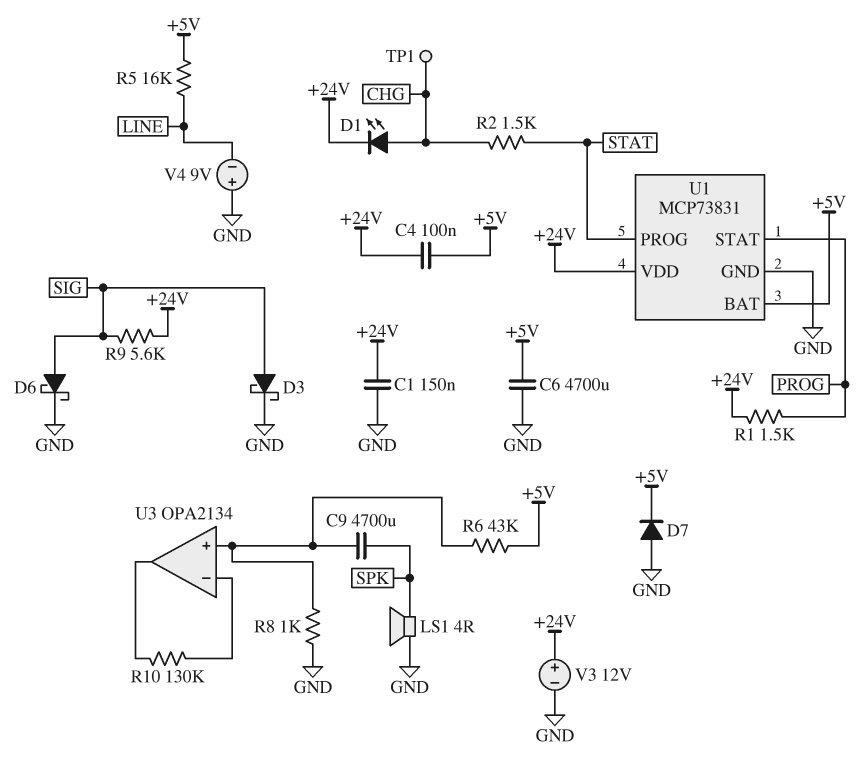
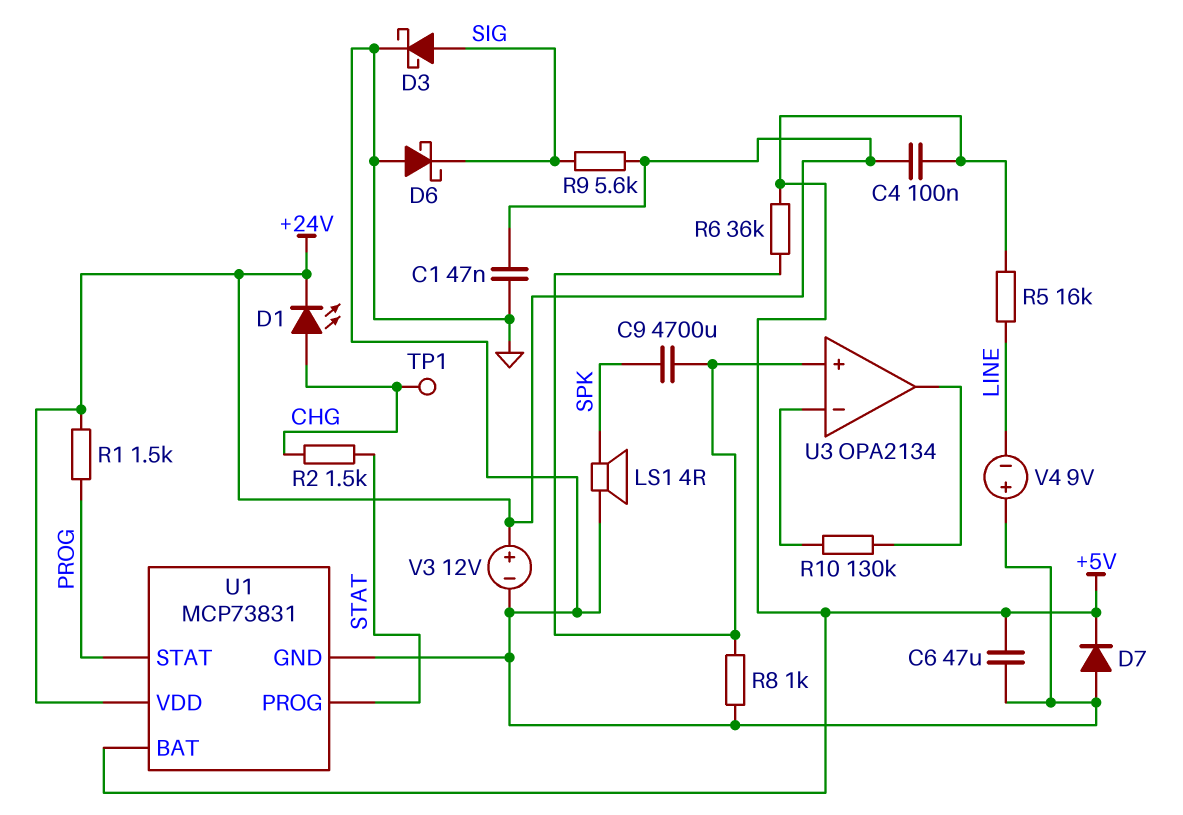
C1: 150nF (+24V, GND) -> 47nF (+24V, GND)
C6: 4700uF (+5V, GND) -> 47uF (+5V, GND)
D6: schottky (A SIG, K GND) -> schottky (A GND, K SIG)
R6: 43k (+5V, U3/in+) -> 36k (+5V, U3/in+)

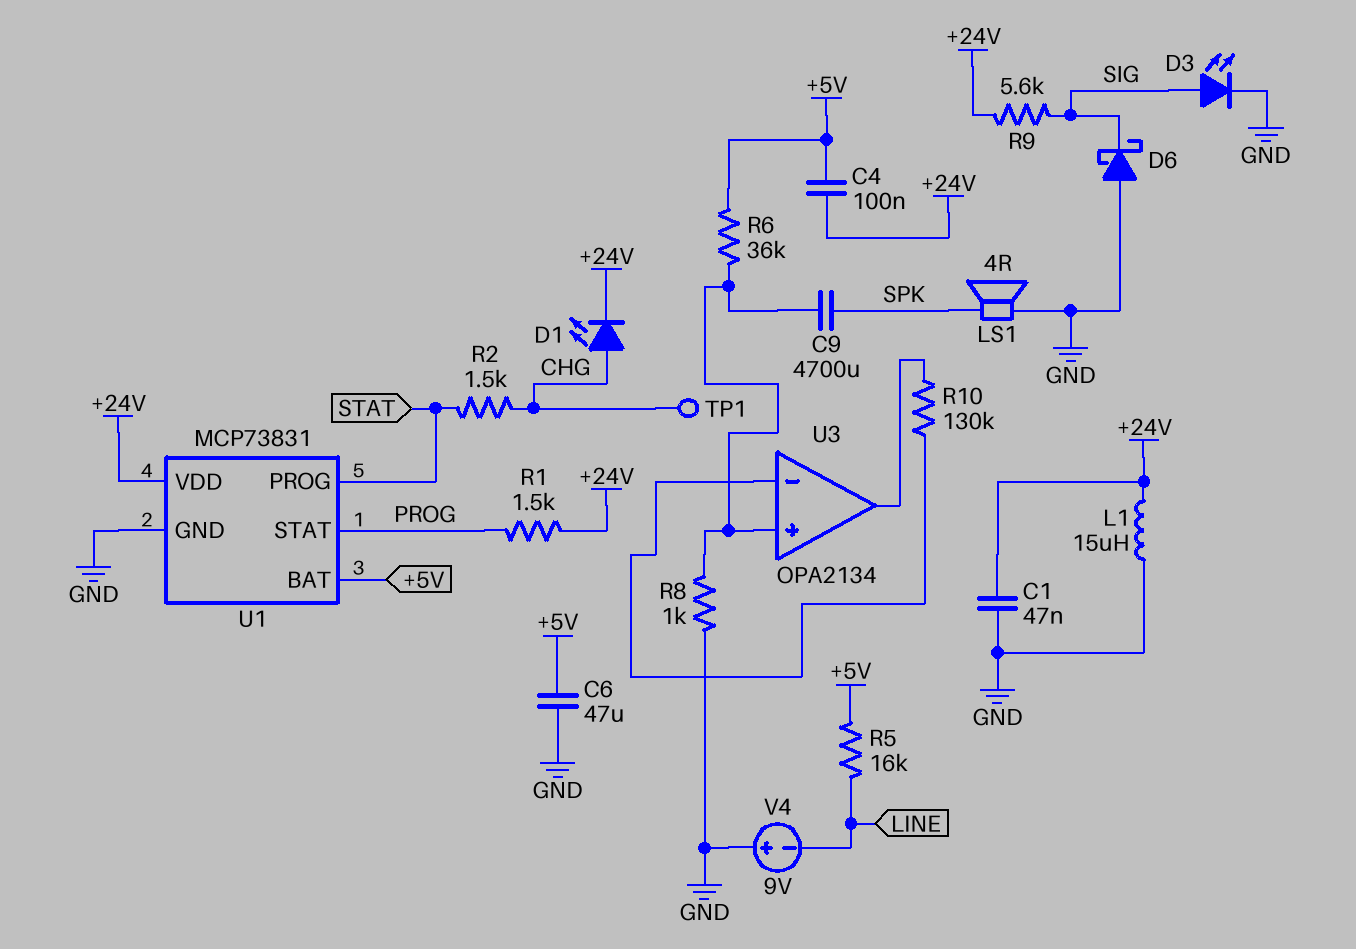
D3: schottky (A SIG, K GND) -> LED (A SIG, K GND)
D7: diode (A GND, K +5V) -> none
L1: none -> 15uH (+24V, GND)
V3: 12V (plus +24V, minus GND) -> none

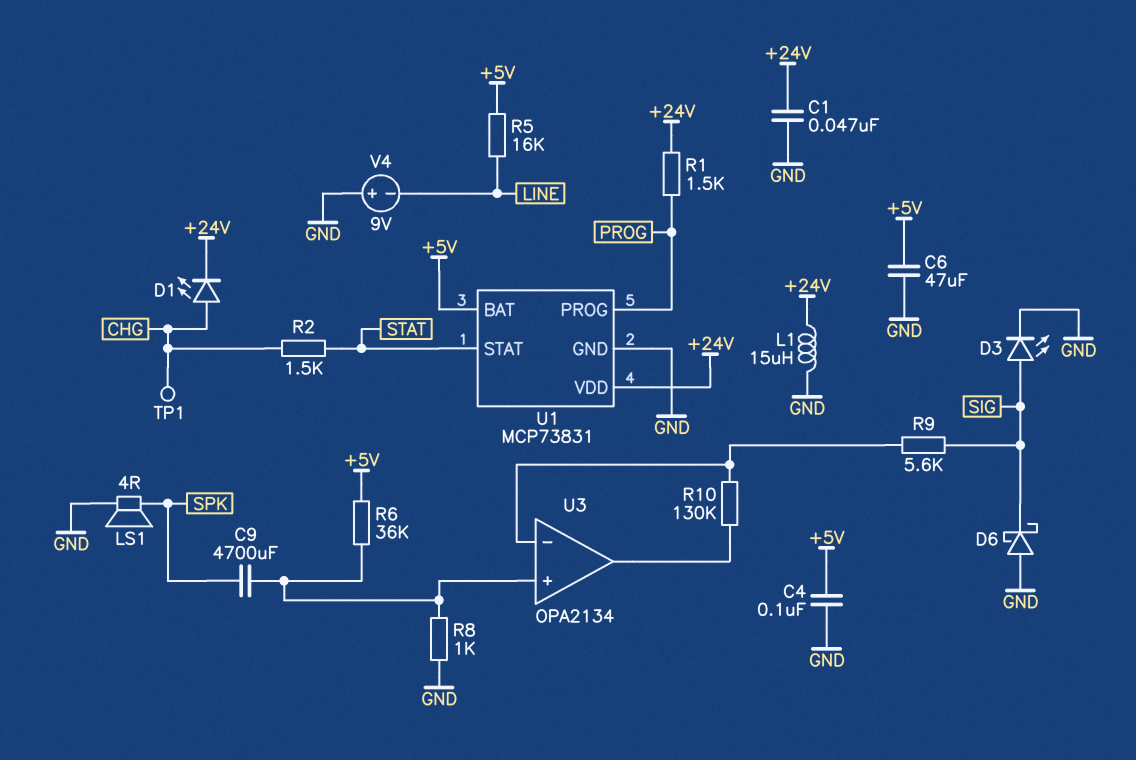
C4: 100nF (+5V, +24V) -> 100nF (+5V, GND)
R9: 5.6k (+24V, SIG) -> 5.6k (SIG, U3/in-)
U1 pin PROG: STAT -> PROG
U1 pin STAT: PROG -> STAT

